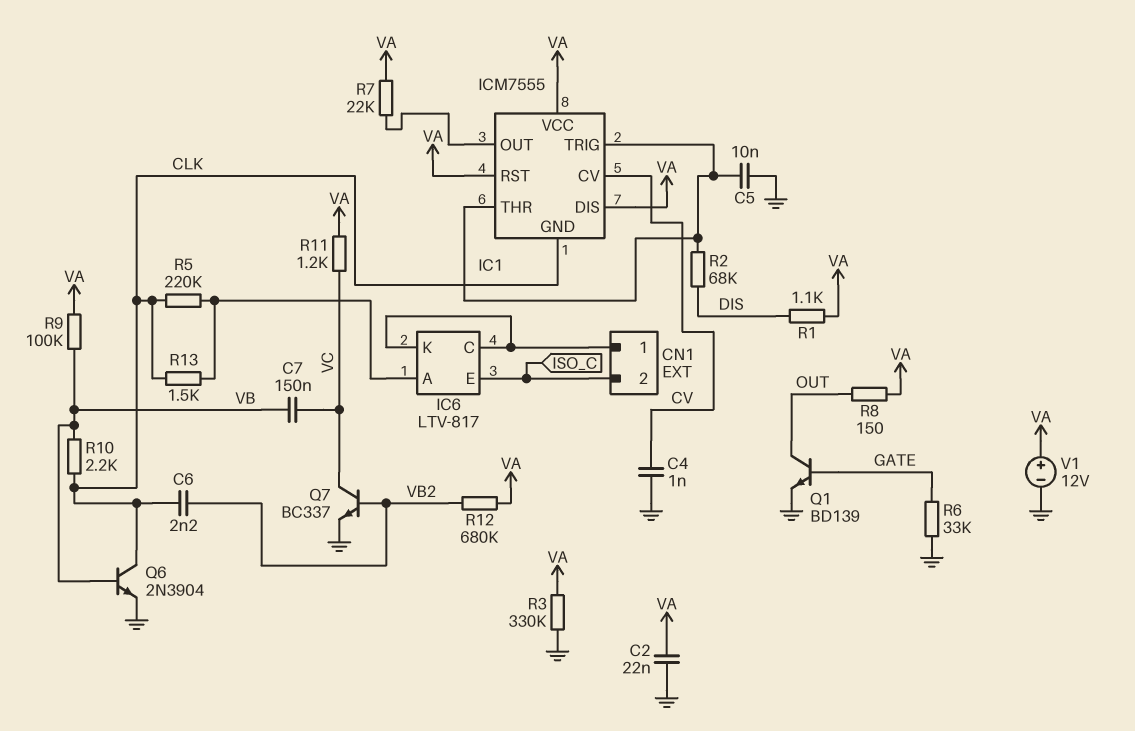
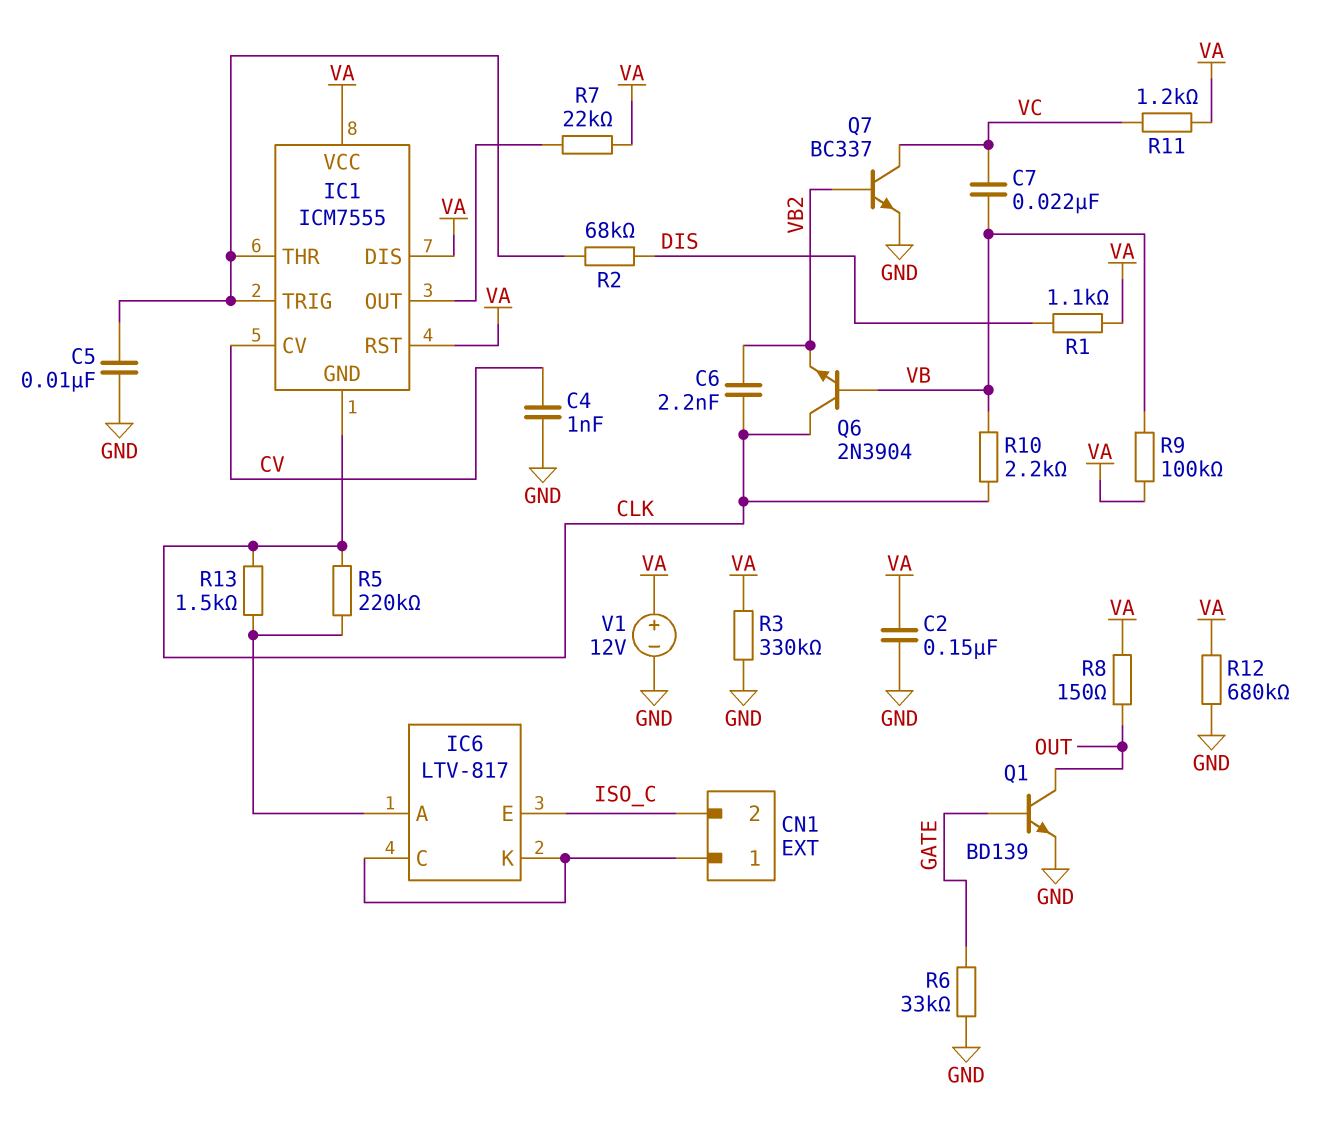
C2: 22nF (GND, VA) -> 150nF (GND, VA)
C7: 150nF (VB, VC) -> 22nF (VB, VC)
Q6: NPN 2N3904 (B VB, C CLK, E GND) -> NPN 2N3904 (B VB, C CLK, E VB2)
R12: 680k (VA, VB2) -> 680k (GND, VA)

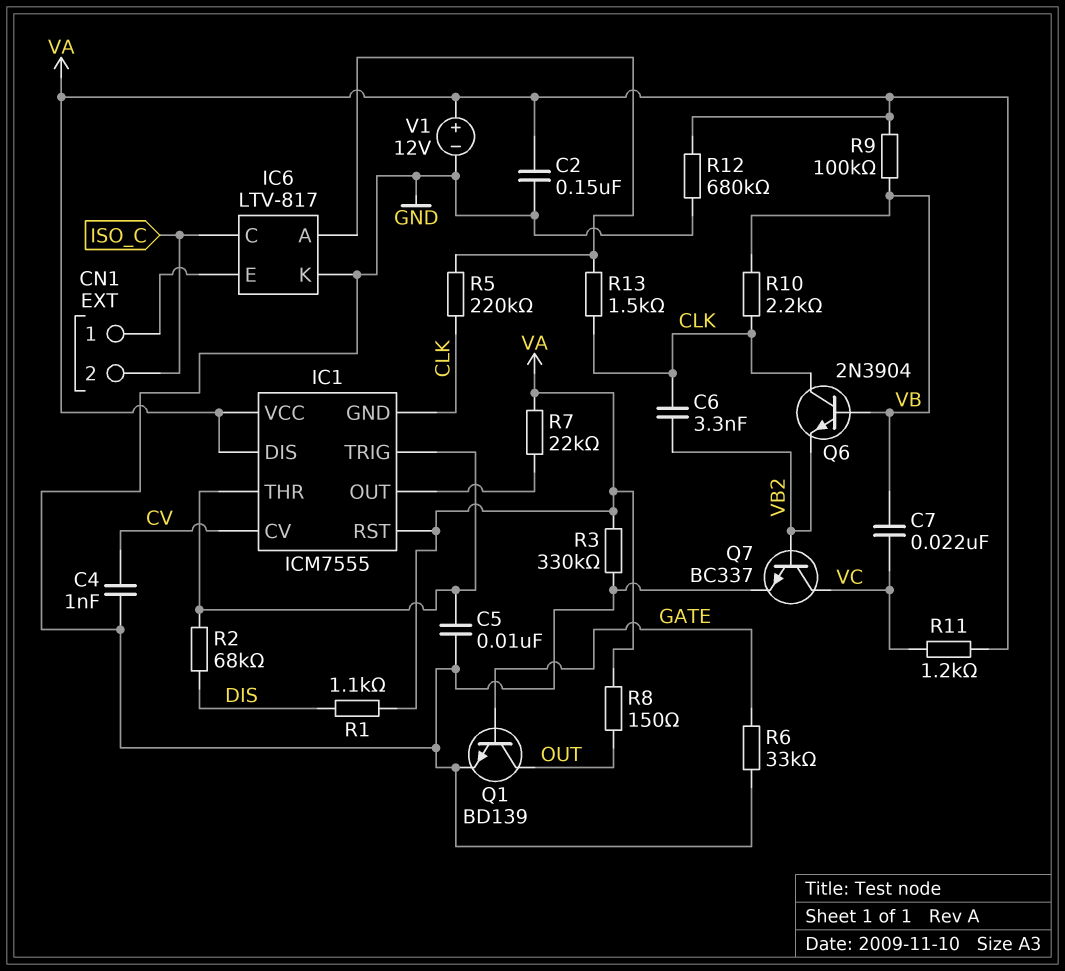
C6: 2.2nF (CLK, VB2) -> 3.3nF (CLK, VB2)
IC6 pin C: CN1/1 -> ISO_C
IC6 pin E: ISO_C -> CN1/1
IC6 pin K: CN1/1 -> GND

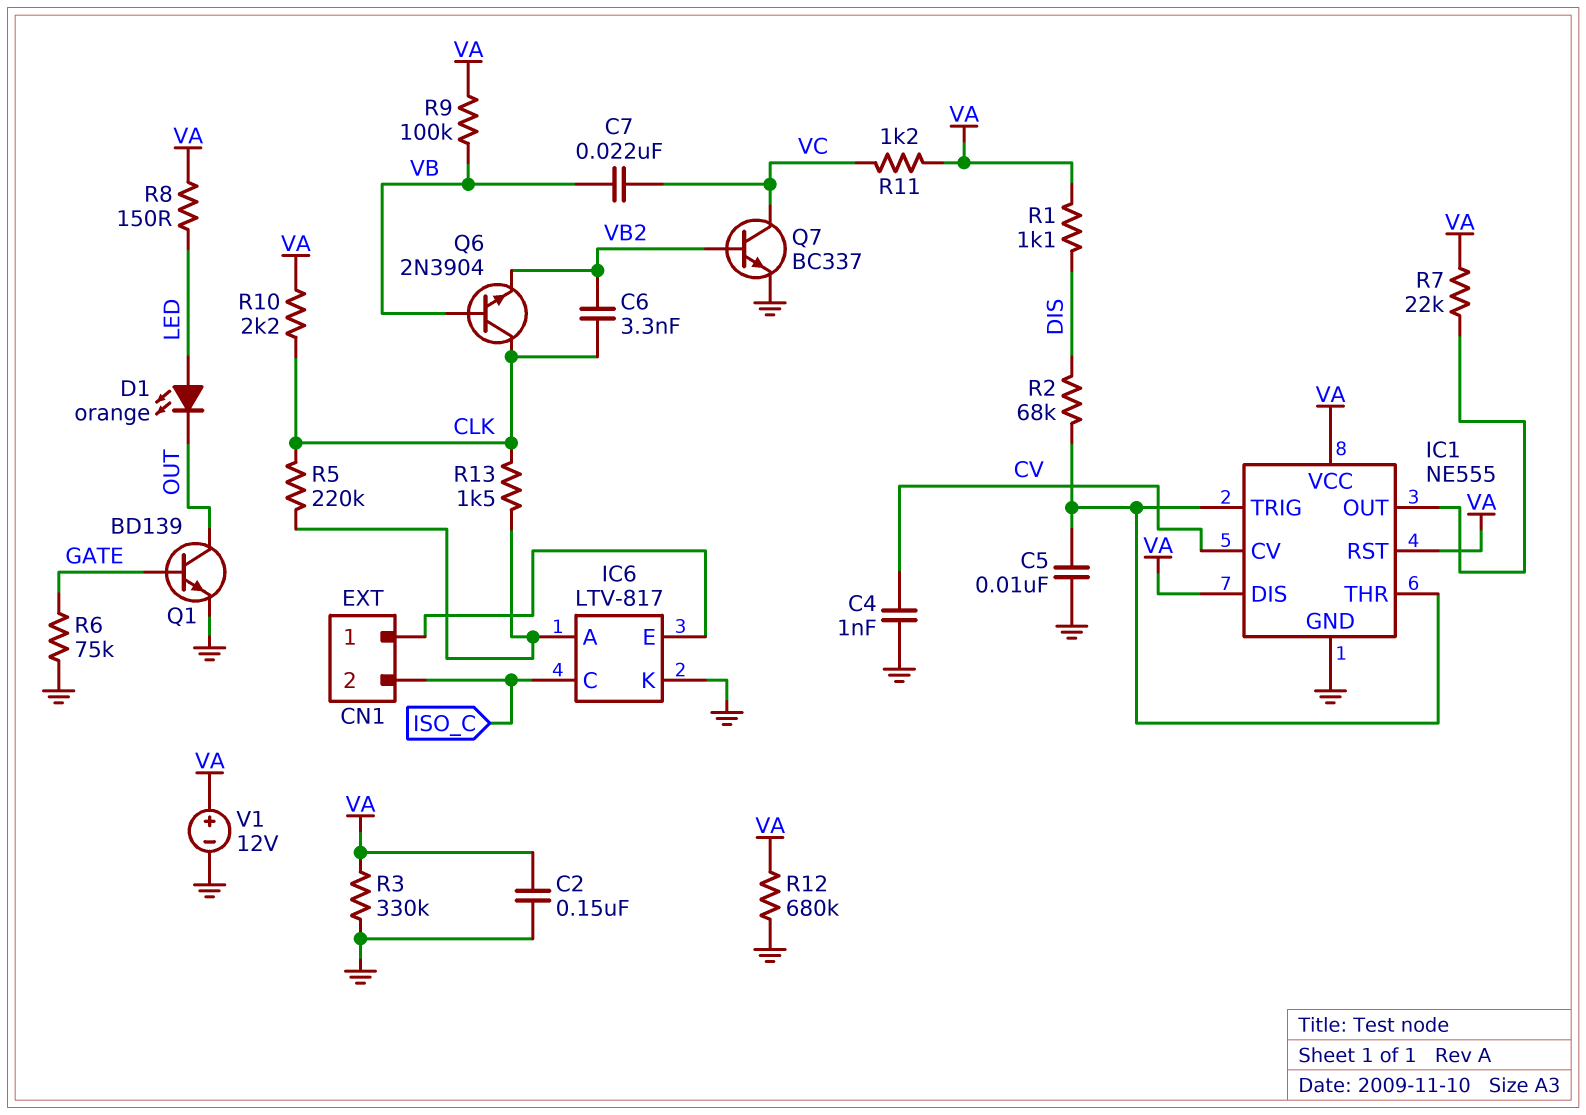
D1: none -> LED orange (A LED, K OUT)
IC1: ICM7555 -> NE555
IC1 pin GND: CLK -> GND
R6: 33k (GATE, GND) -> 75k (GATE, GND)
R8: 150 (OUT, VA) -> 150 (LED, VA)
R10: 2.2k (CLK, VB) -> 2.2k (CLK, VA)

